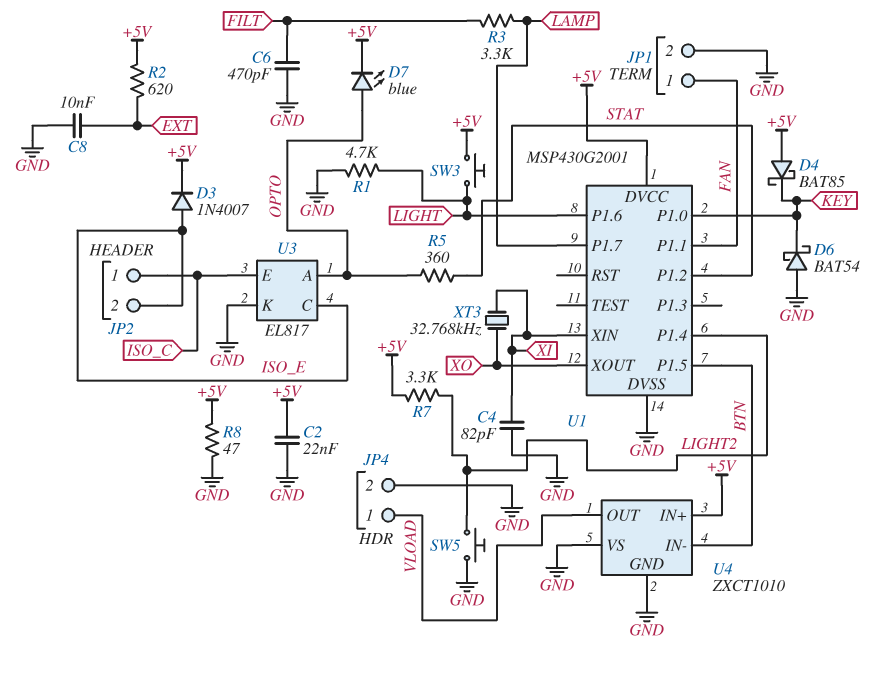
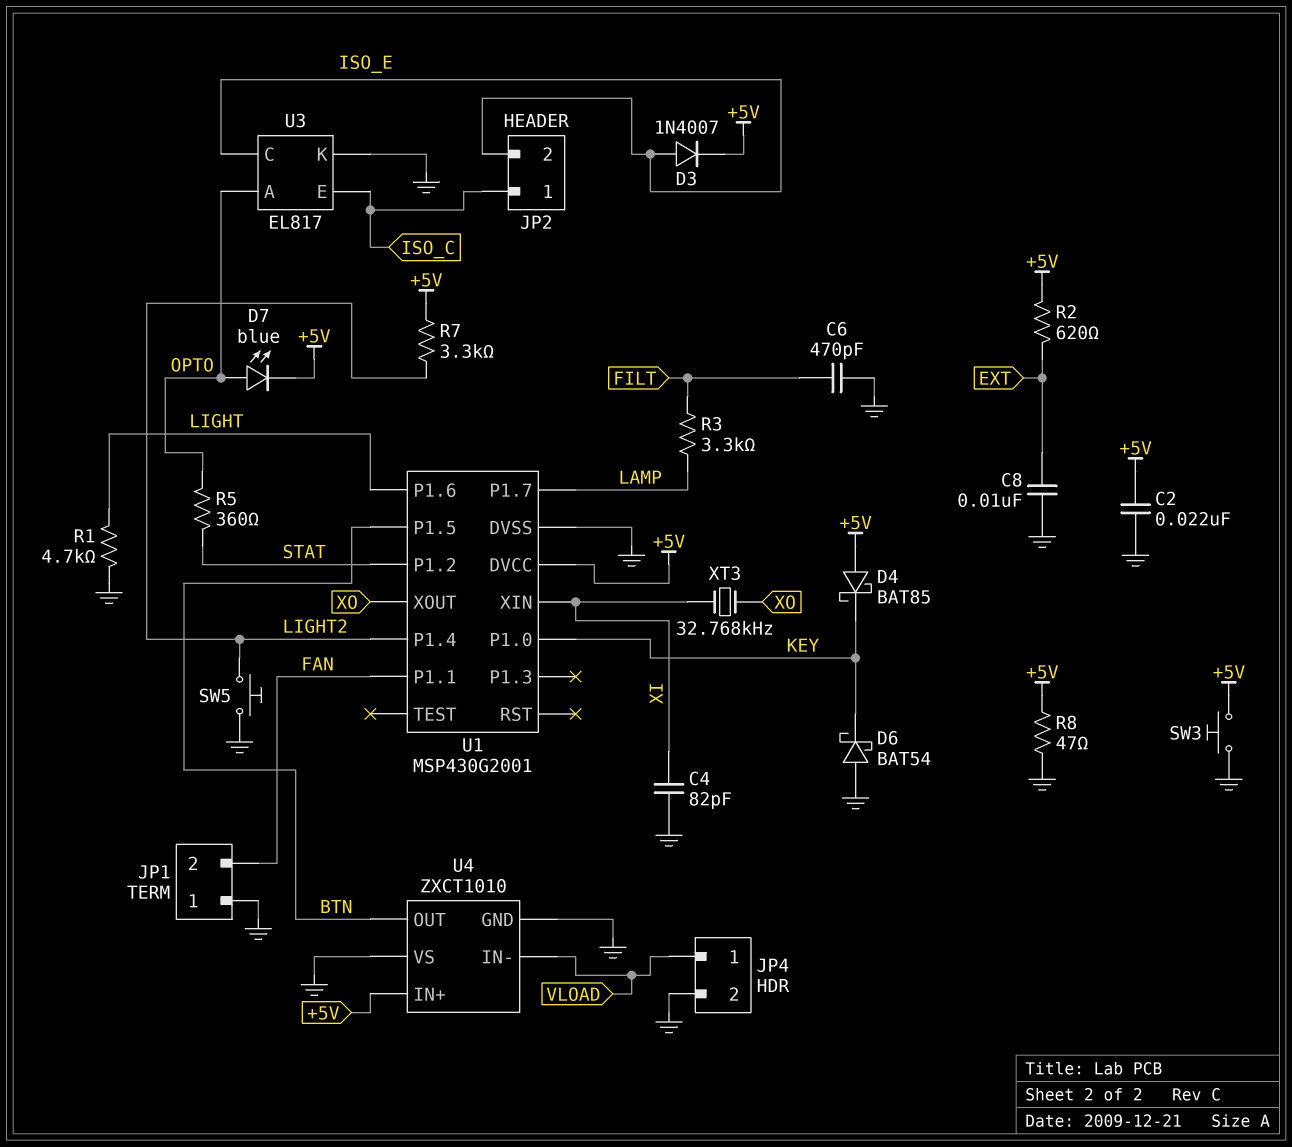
JP1 pin 1: FAN -> GND
JP1 pin 2: GND -> FAN
SW3: button (+5V, LIGHT) -> button (+5V, GND)
U4 pin IN-: BTN -> VLOAD
U4 pin OUT: VLOAD -> BTN

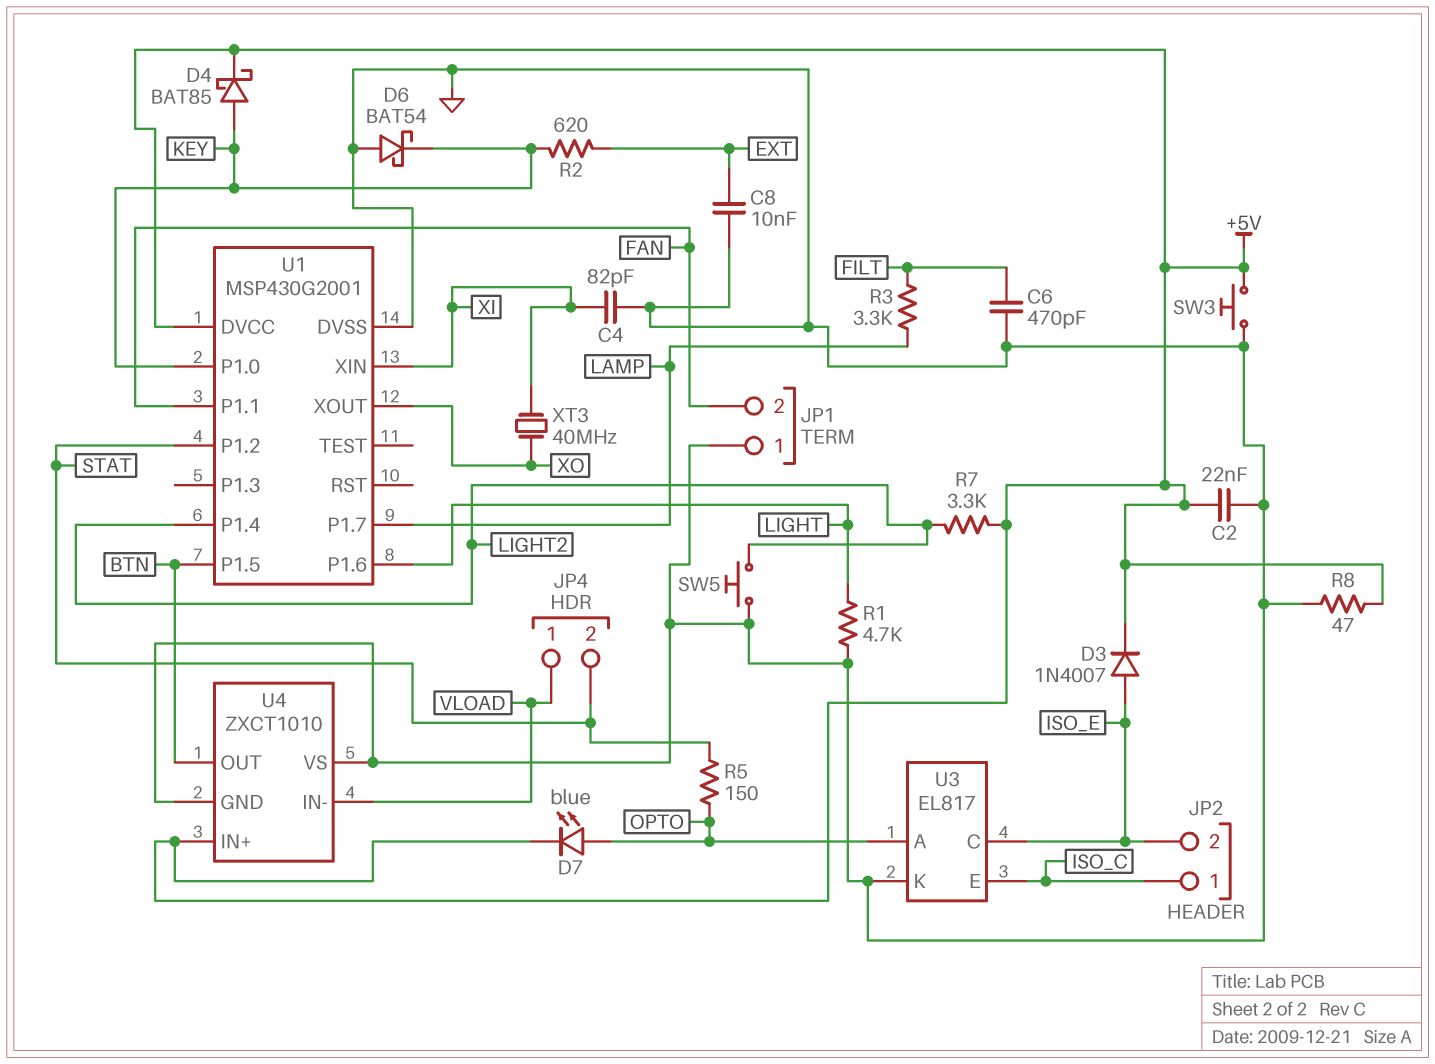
D4: schottky BAT85 (A +5V, K KEY) -> schottky BAT85 (A KEY, K +5V)
JP4 pin 2: GND -> STAT
R2: 620 (+5V, EXT) -> 620 (EXT, KEY)
R5: 360 (OPTO, STAT) -> 150 (OPTO, STAT)
XT3: 32.768kHz (XI, XO) -> 40MHz (XI, XO)

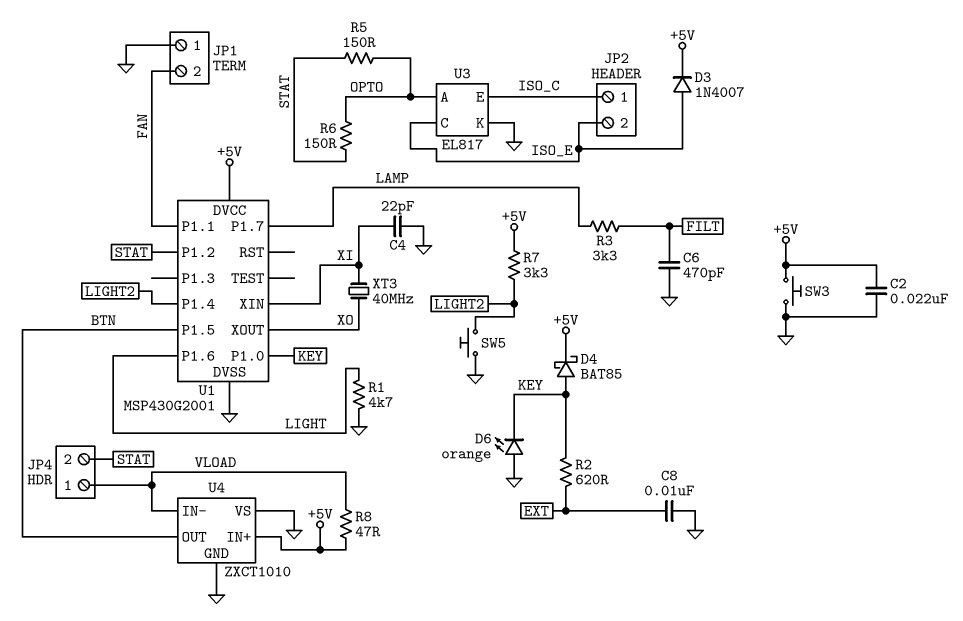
C4: 82pF (GND, XI) -> 22pF (GND, XI)
D6: schottky BAT54 (A GND, K KEY) -> LED orange (A GND, K KEY)
D7: LED blue (A OPTO, K +5V) -> none
R6: none -> 150 (OPTO, STAT)
R8: 47 (+5V, GND) -> 47 (+5V, VLOAD)

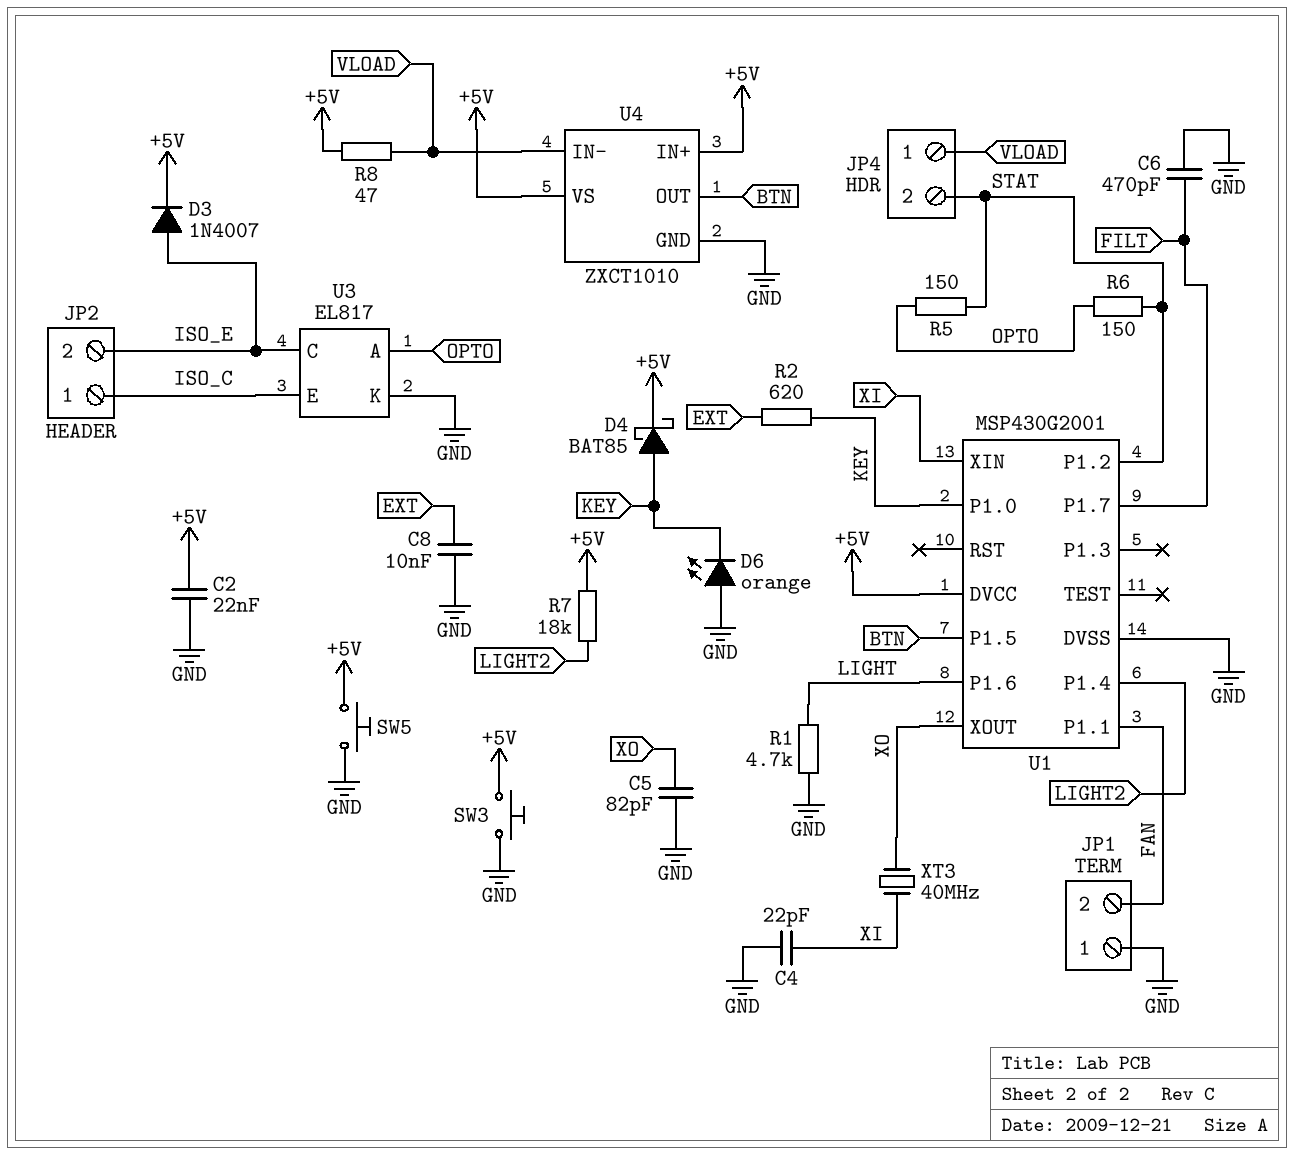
C5: none -> 82pF (GND, XO)
R3: 3.3k (FILT, LAMP) -> none
R7: 3.3k (+5V, LIGHT2) -> 18k (+5V, LIGHT2)
SW5: button (GND, LIGHT2) -> button (+5V, GND)
U1 pin P1.7: LAMP -> FILT
U4 pin VS: GND -> +5V

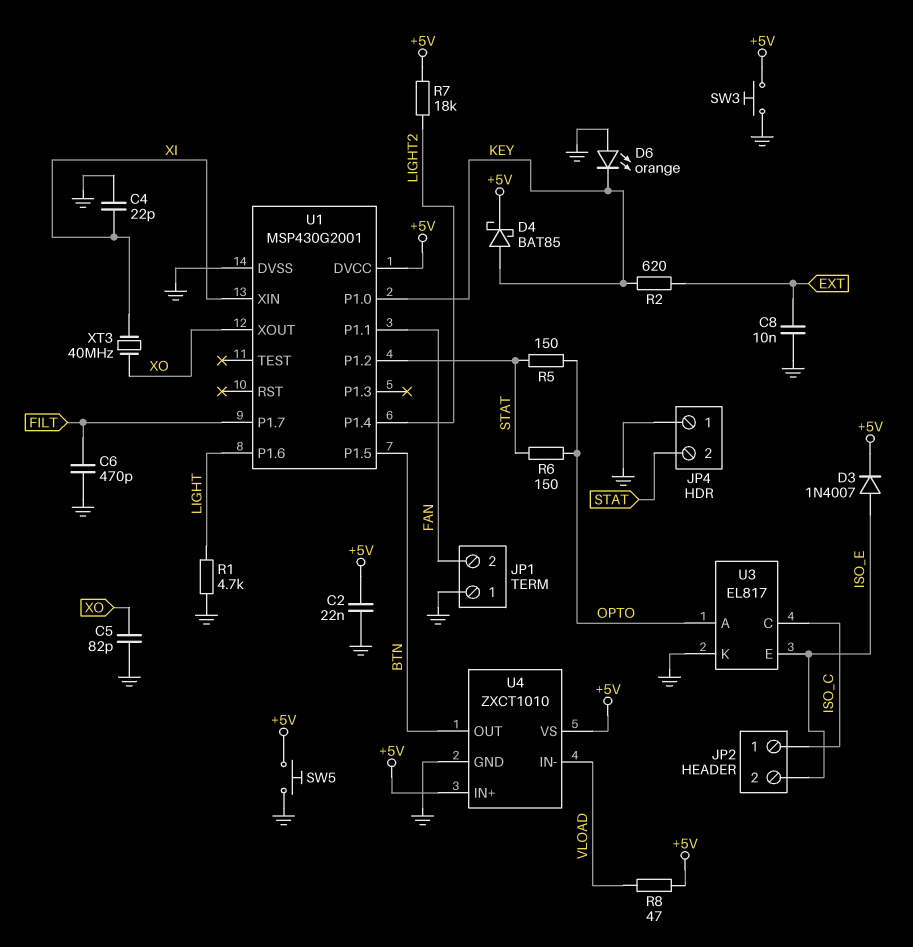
JP4 pin 1: VLOAD -> GND
U3 pin C: ISO_E -> ISO_C
U3 pin E: ISO_C -> ISO_E

